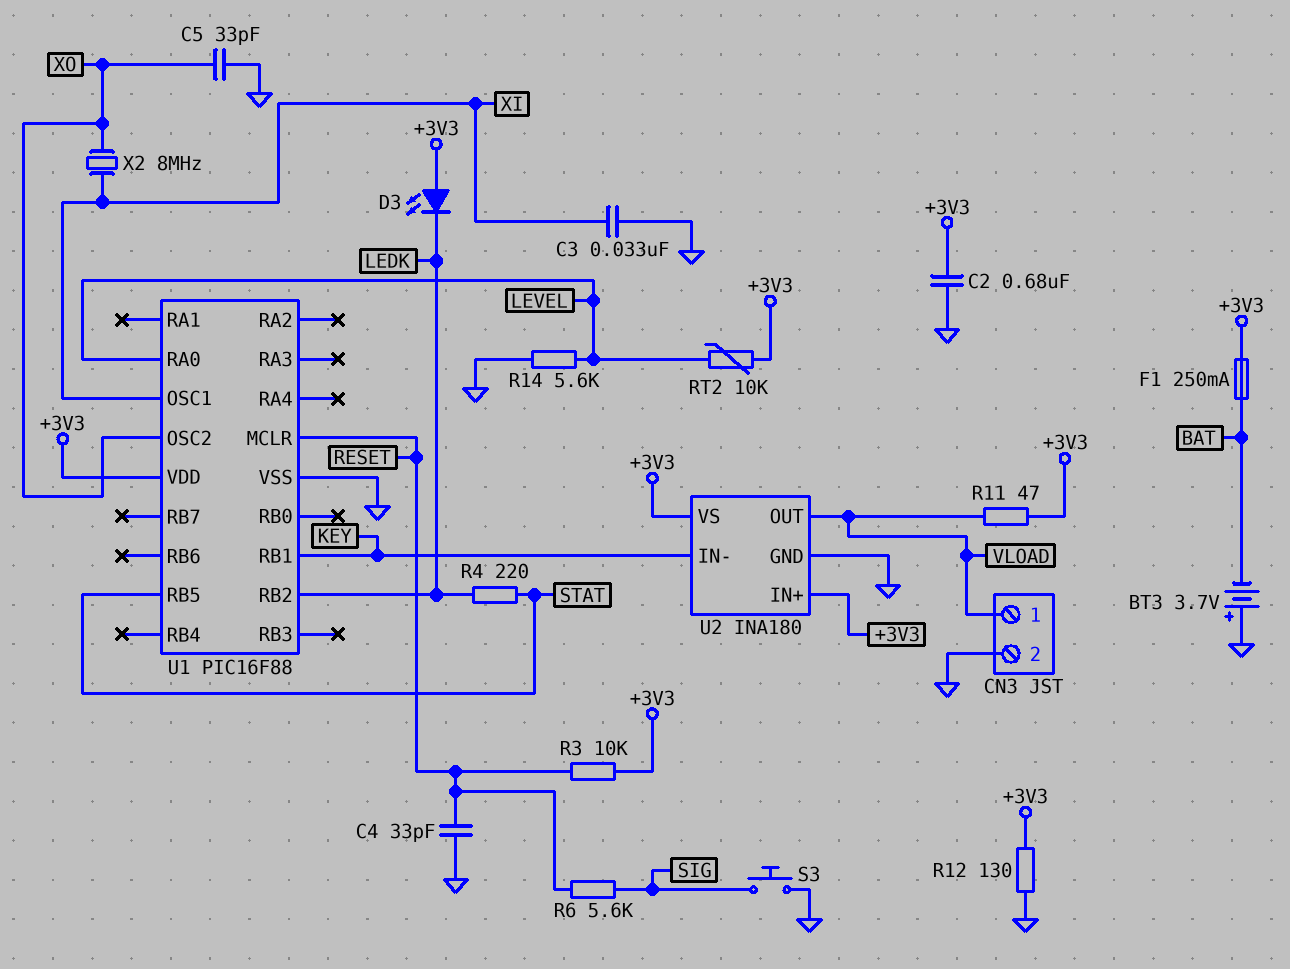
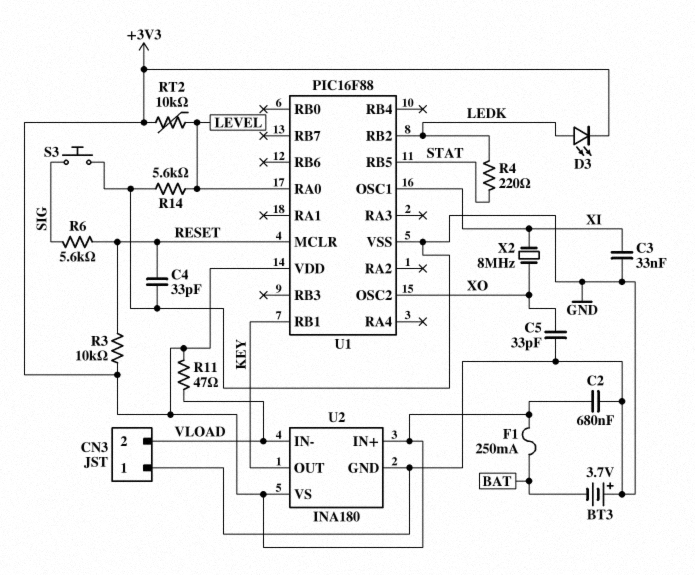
CN3 pin 1: VLOAD -> GND
CN3 pin 2: GND -> VLOAD
D3: LED (A +3V3, K LEDK) -> LED (A LEDK, K +3V3)
R12: 130 (+3V3, GND) -> none
U2 pin IN-: KEY -> VLOAD
U2 pin OUT: VLOAD -> KEY

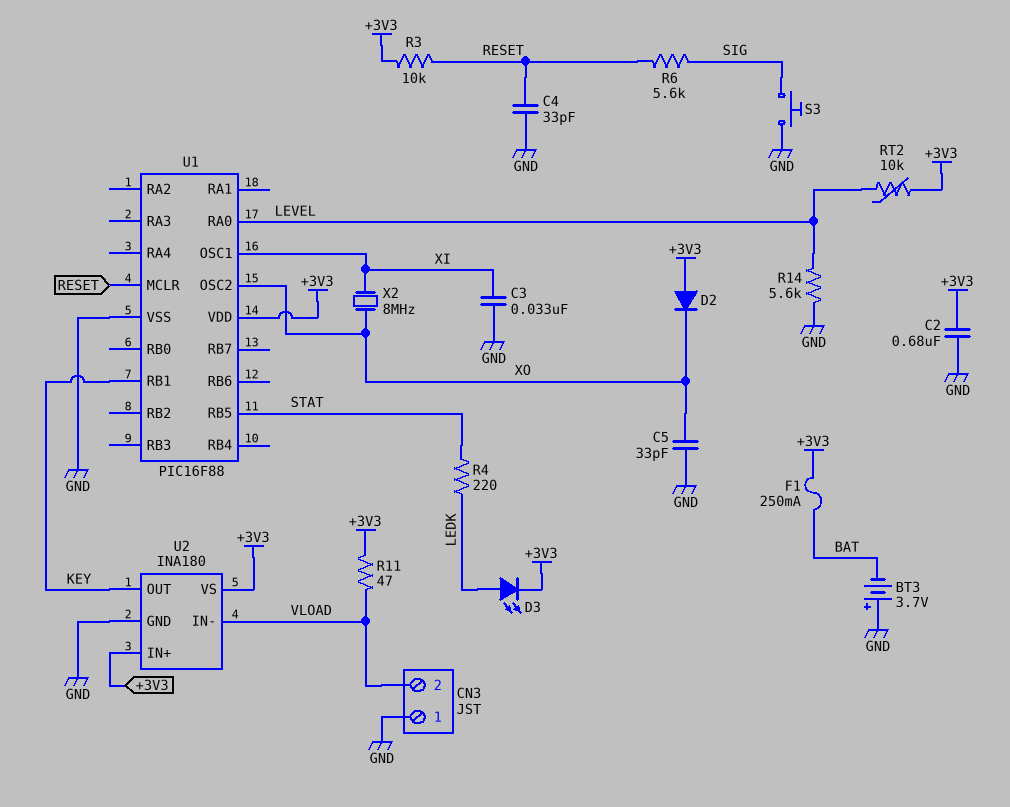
D2: none -> diode (A +3V3, K XO)
U1 pin RB2: LEDK -> none

